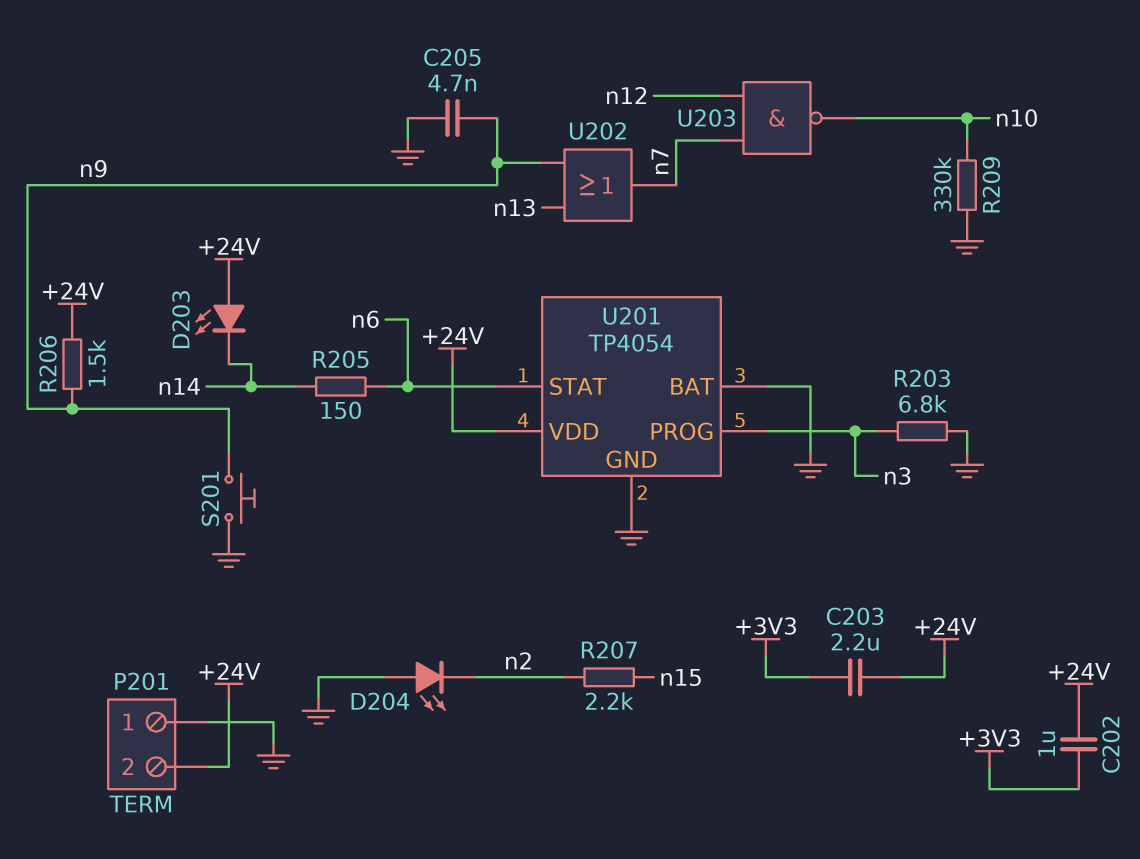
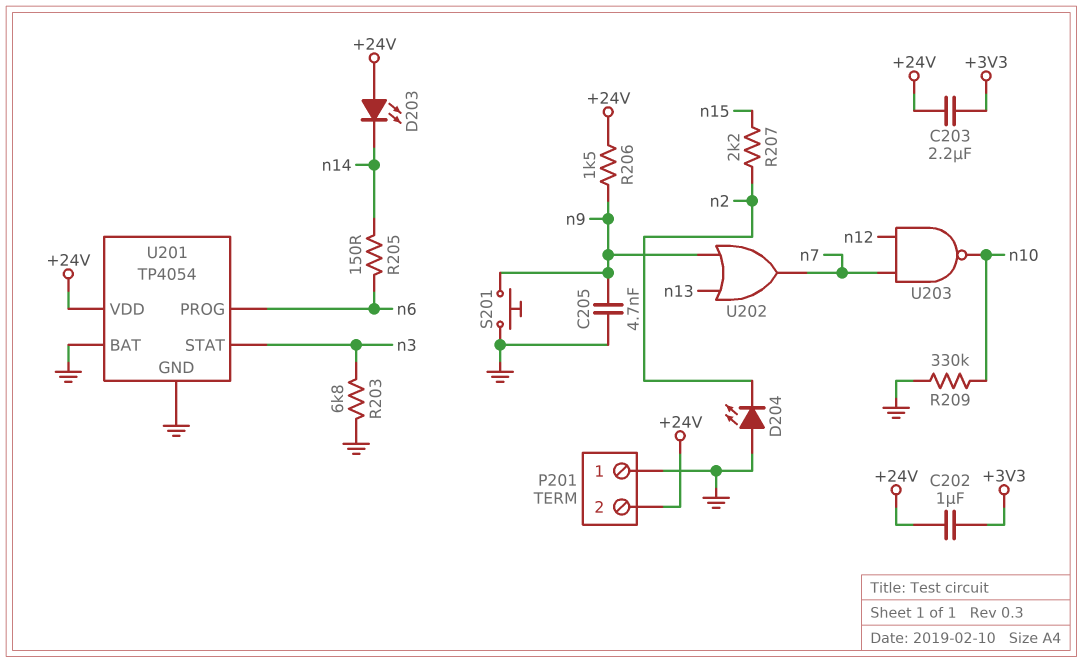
U201 pin PROG: n3 -> n6
U201 pin STAT: n6 -> n3

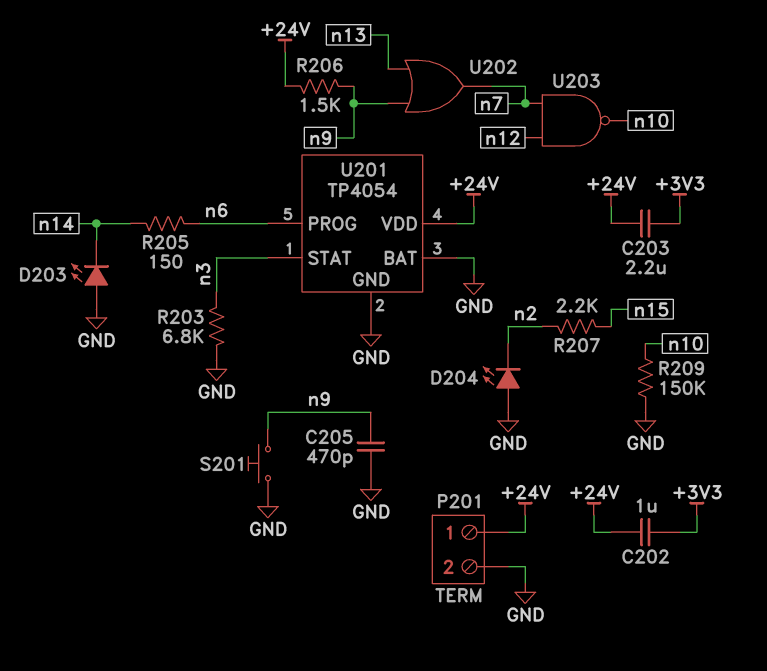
C205: 4.7nF (GND, n9) -> 470pF (GND, n9)
D203: LED (A +24V, K n14) -> LED (A GND, K n14)
P201 pin 1: GND -> +24V
P201 pin 2: +24V -> GND
R209: 330k (GND, n10) -> 150k (GND, n10)

